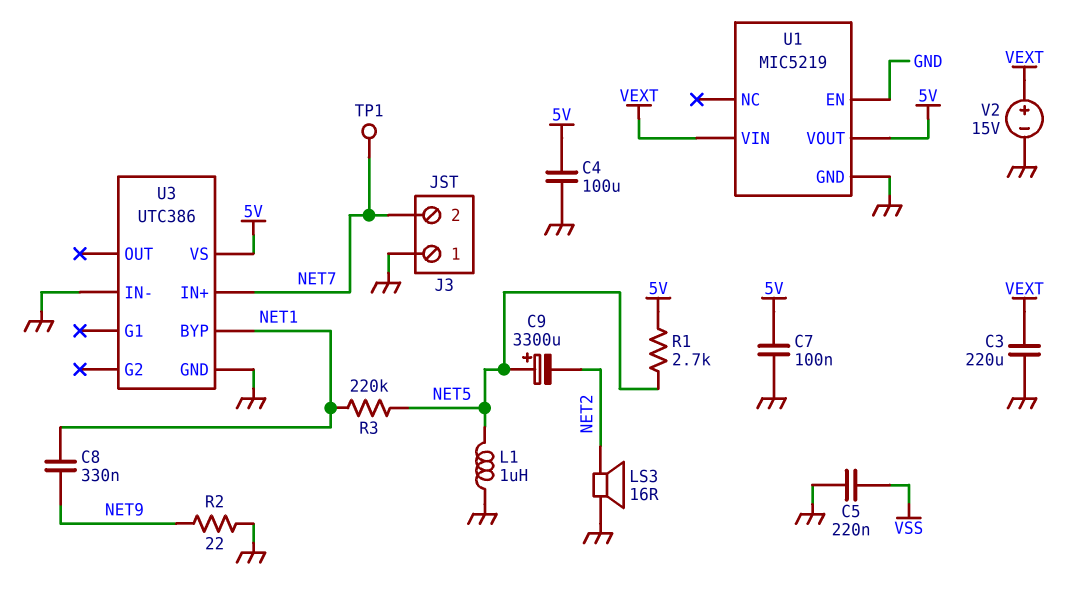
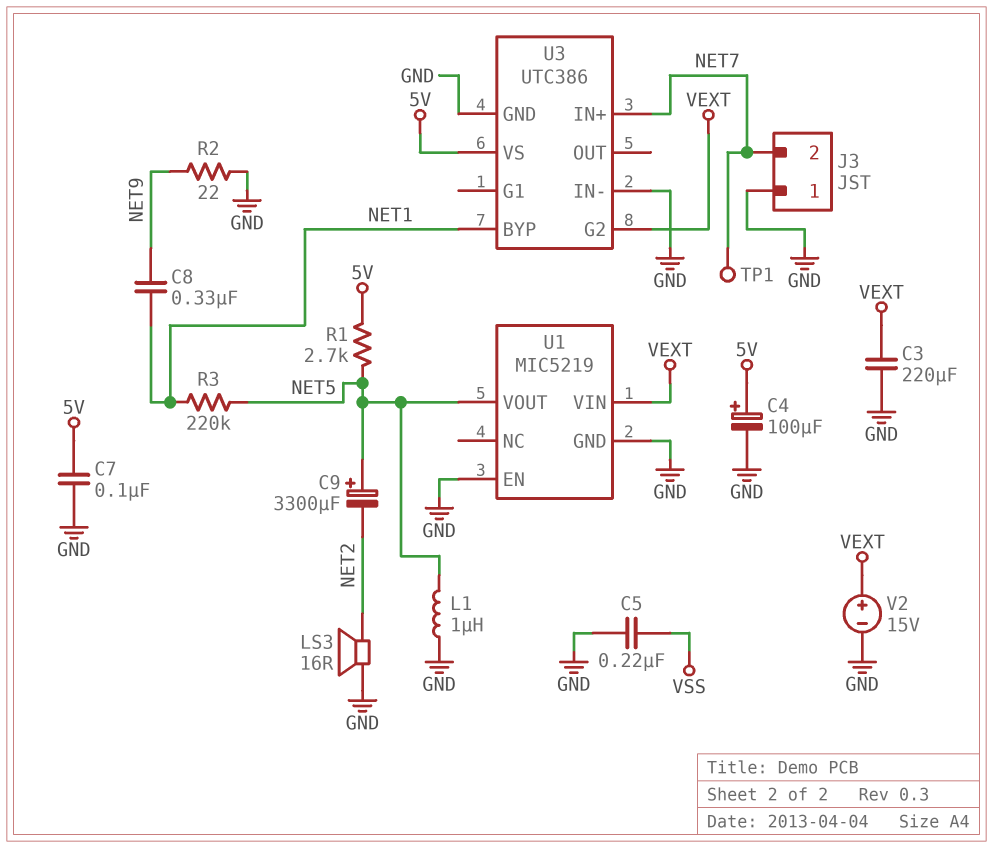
C4: 100uF (5V, GND) -> 100uF (plus 5V, minus GND)
U1 pin VOUT: 5V -> NET5
U3 pin G2: none -> VEXT

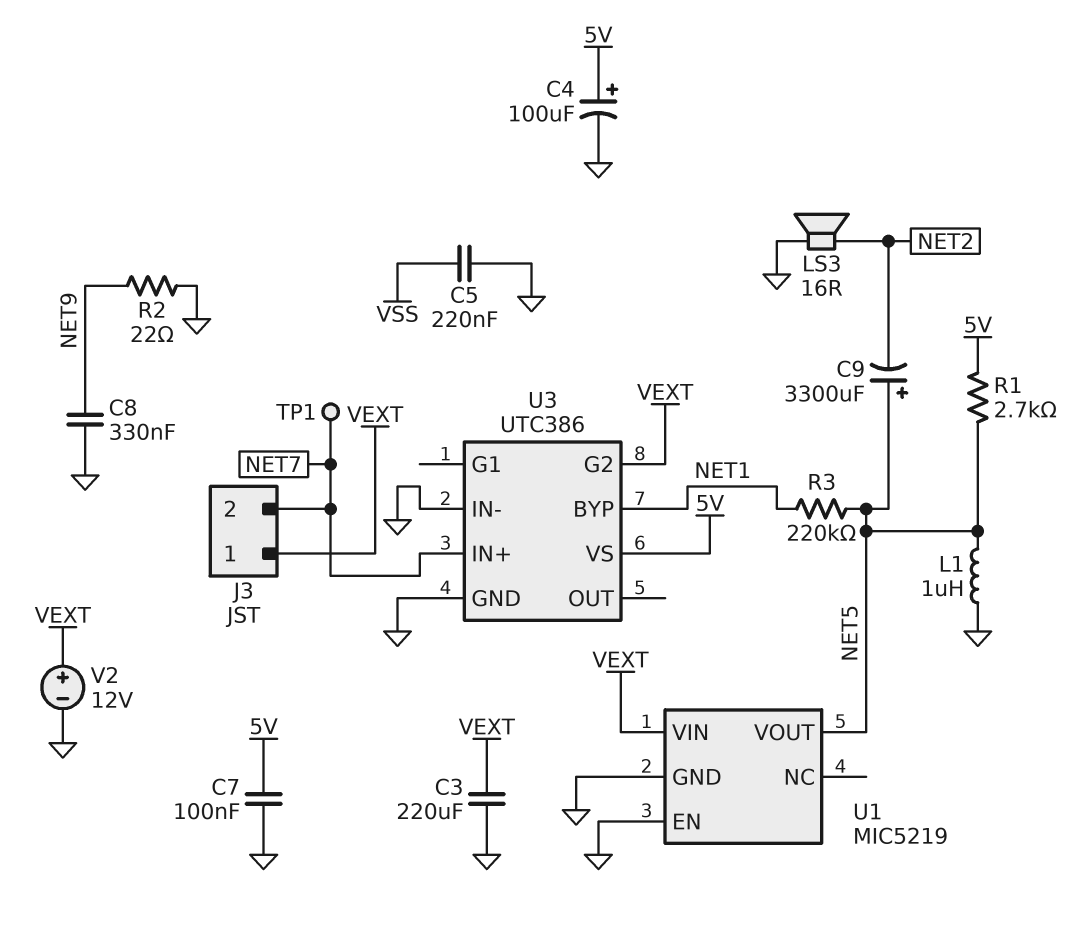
C8: 330nF (NET1, NET9) -> 330nF (GND, NET9)
J3 pin 1: GND -> VEXT
V2: 15V (plus VEXT, minus GND) -> 12V (plus VEXT, minus GND)

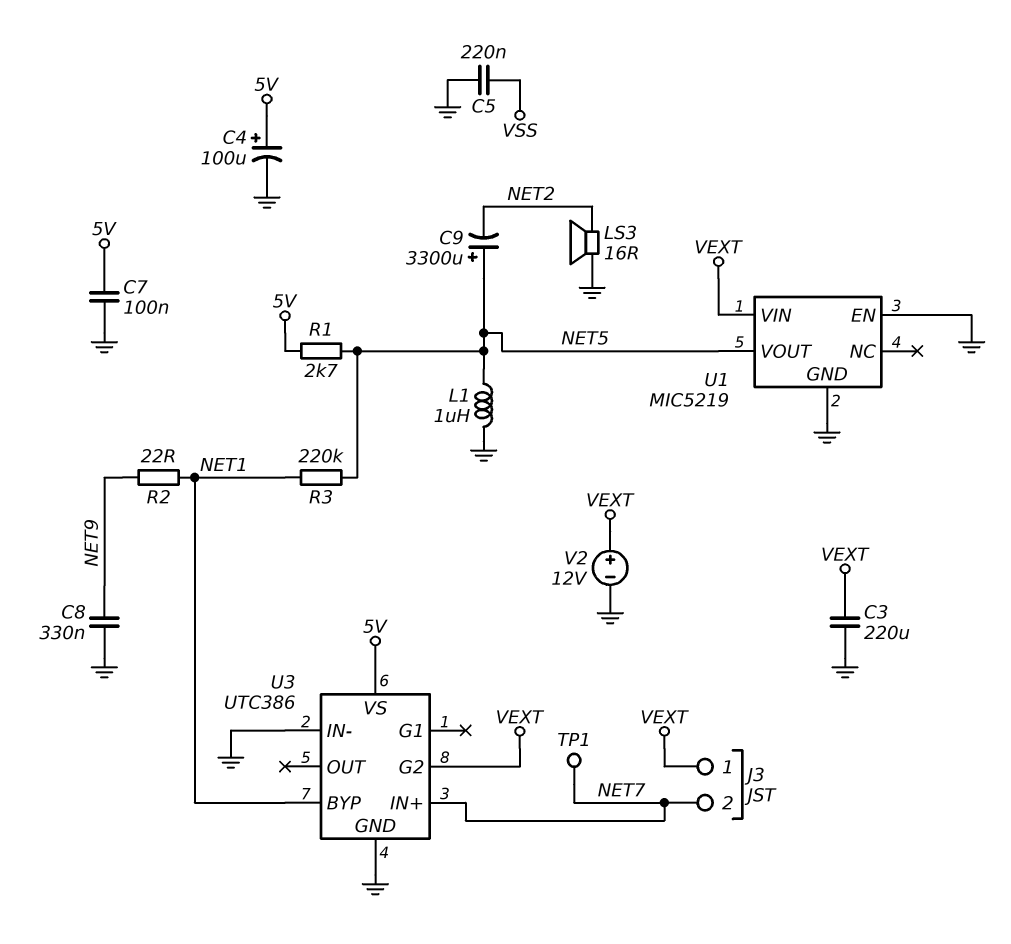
R2: 22 (GND, NET9) -> 22 (NET1, NET9)

